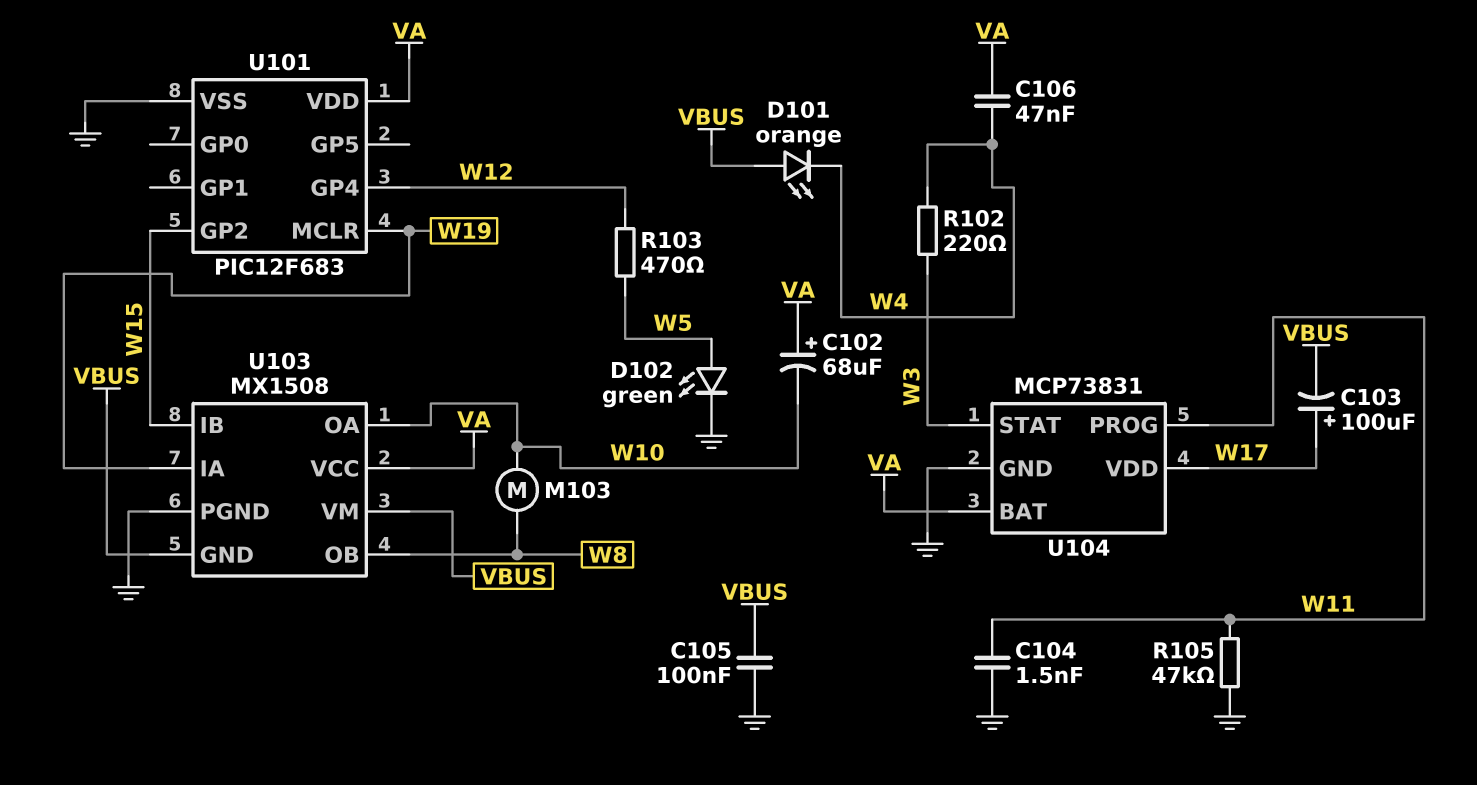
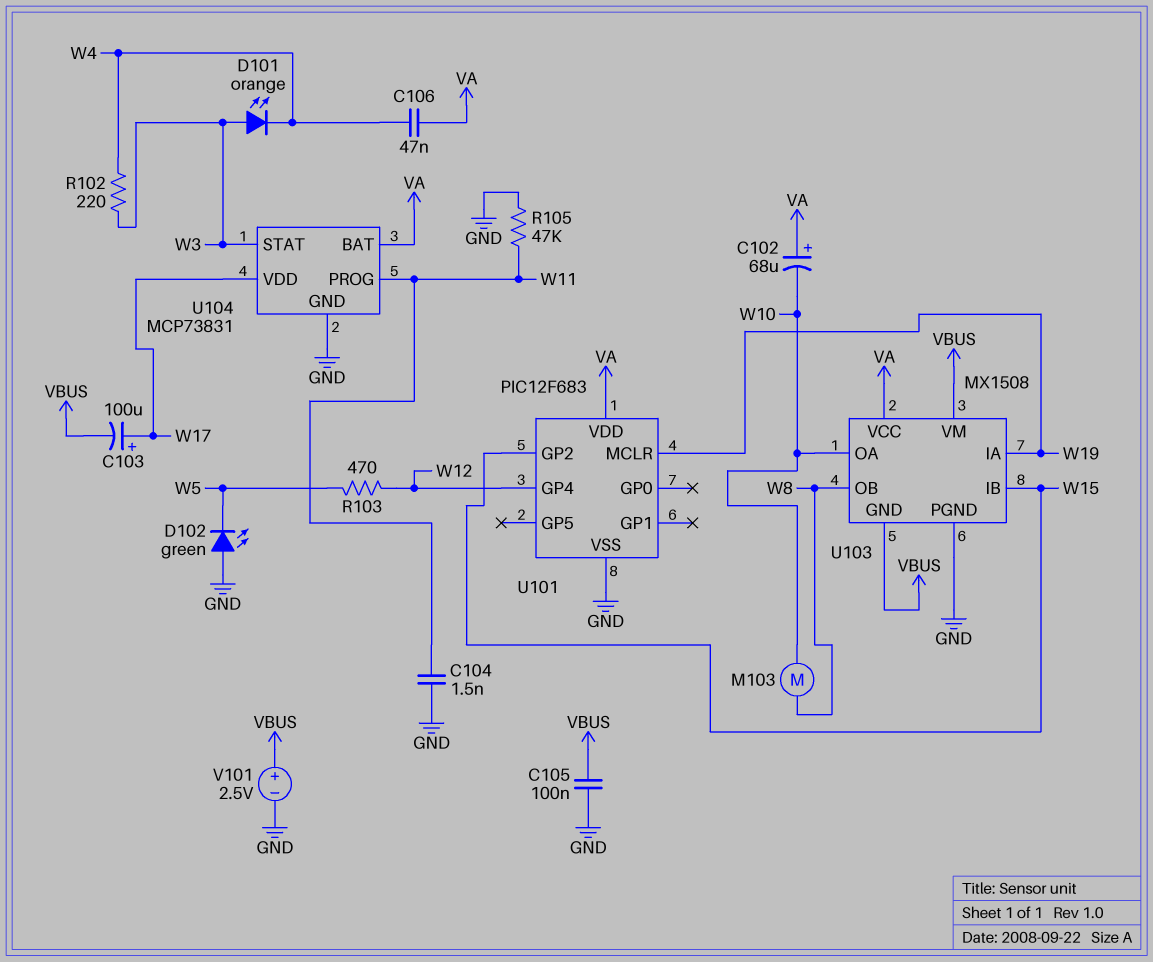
D101: LED orange (A VBUS, K W4) -> LED orange (A W3, K W4)
D102: LED green (A W5, K GND) -> LED green (A GND, K W5)
V101: none -> 2.5V (plus VBUS, minus GND)

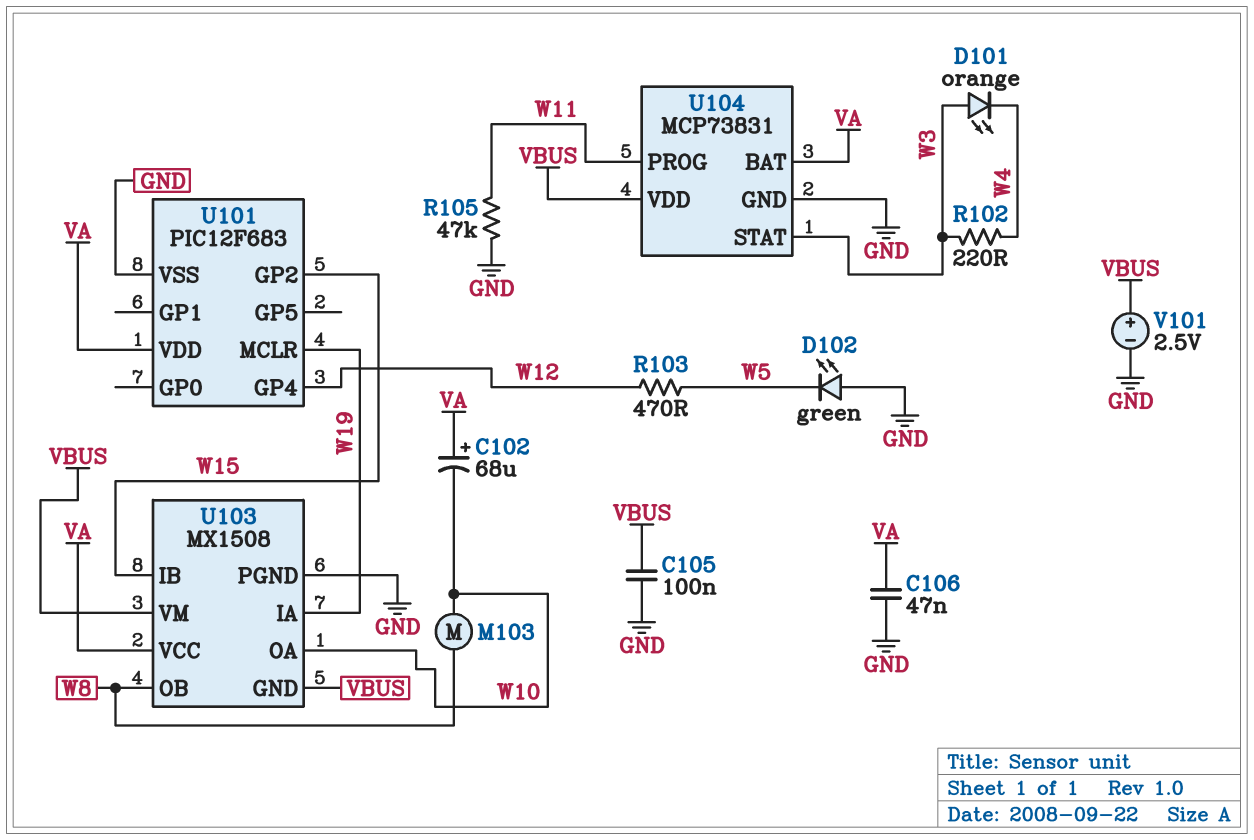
C103: 100uF (plus W17, minus VBUS) -> none
C104: 1.5nF (GND, W11) -> none
C106: 47nF (VA, W4) -> 47nF (GND, VA)
U104 pin VDD: W17 -> VBUS

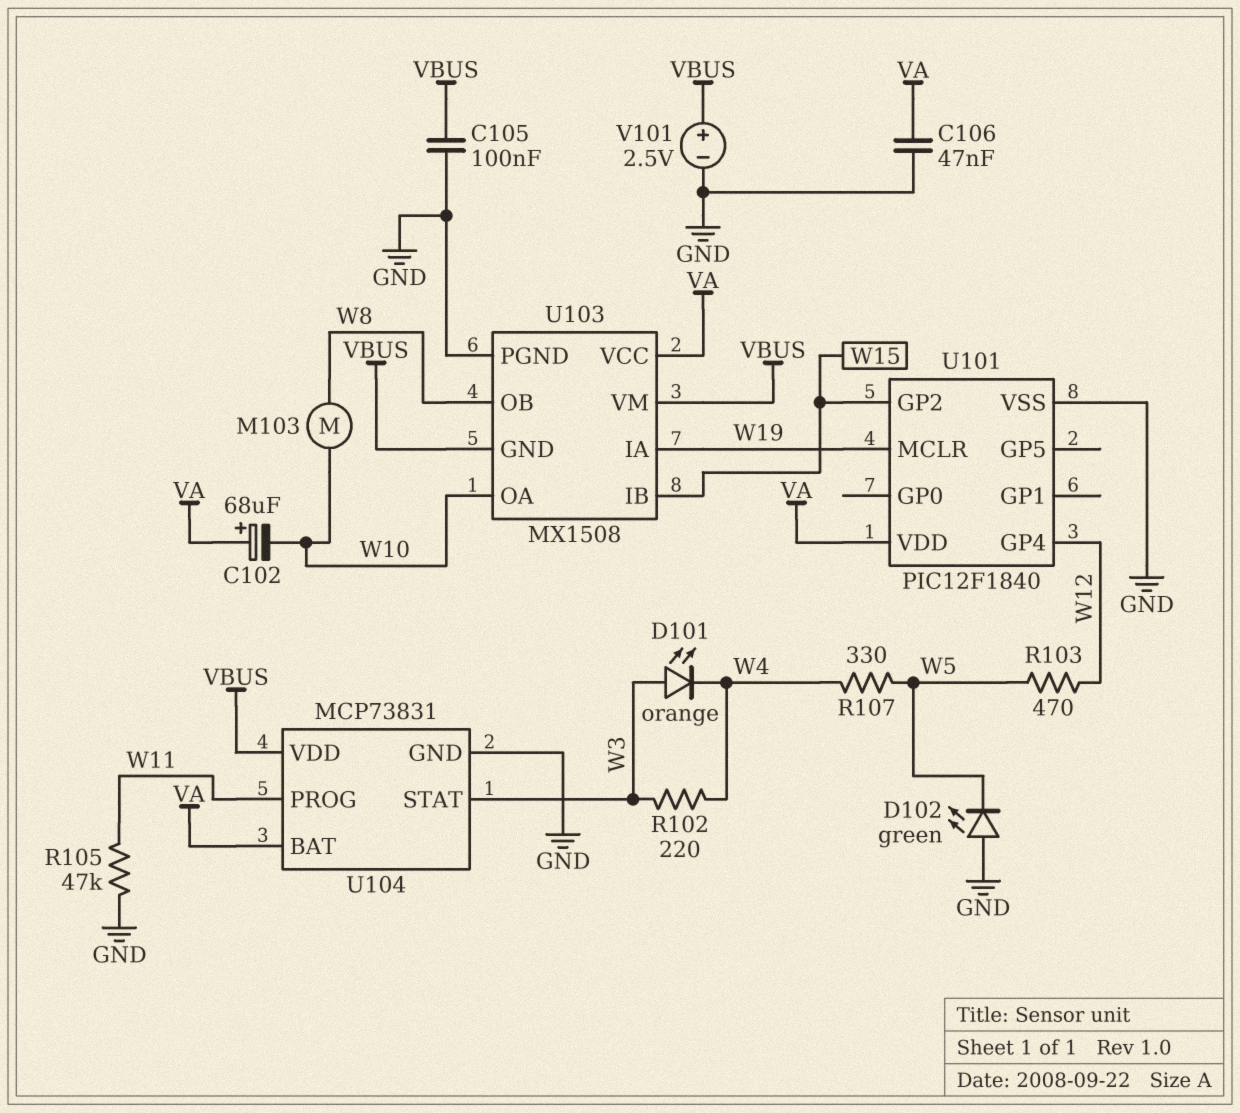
R107: none -> 330 (W4, W5)
U101: PIC12F683 -> PIC12F1840

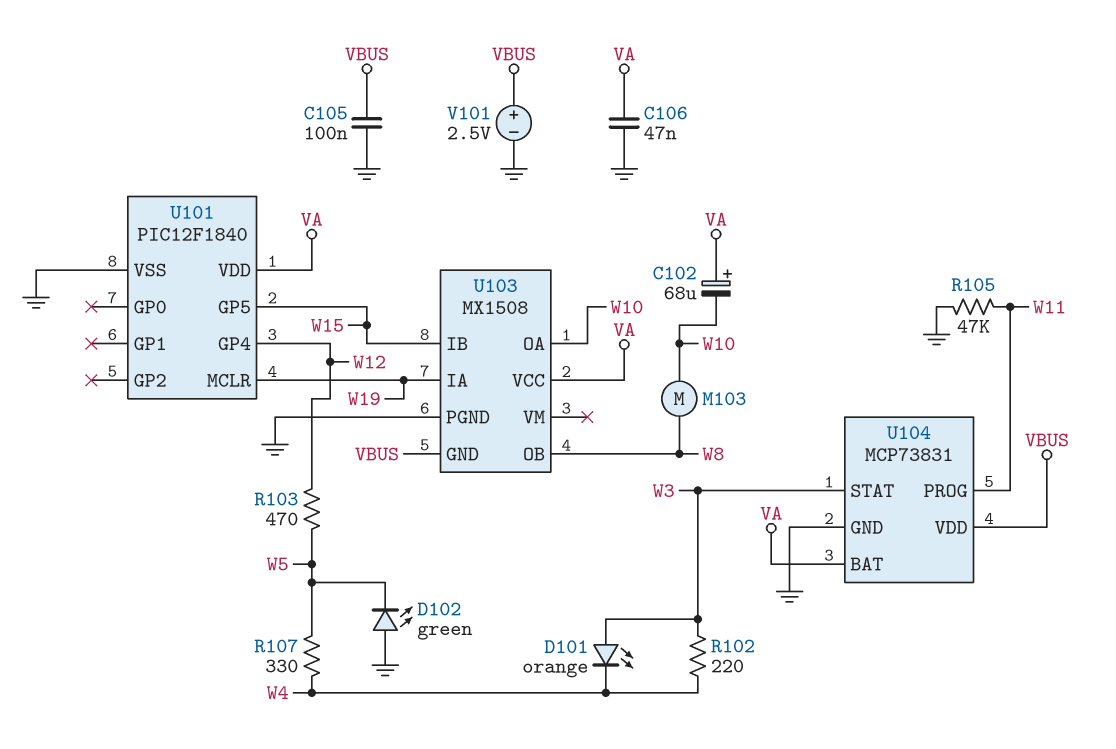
U101 pin GP2: W15 -> none
U101 pin GP5: none -> W15
U103 pin VM: VBUS -> none

